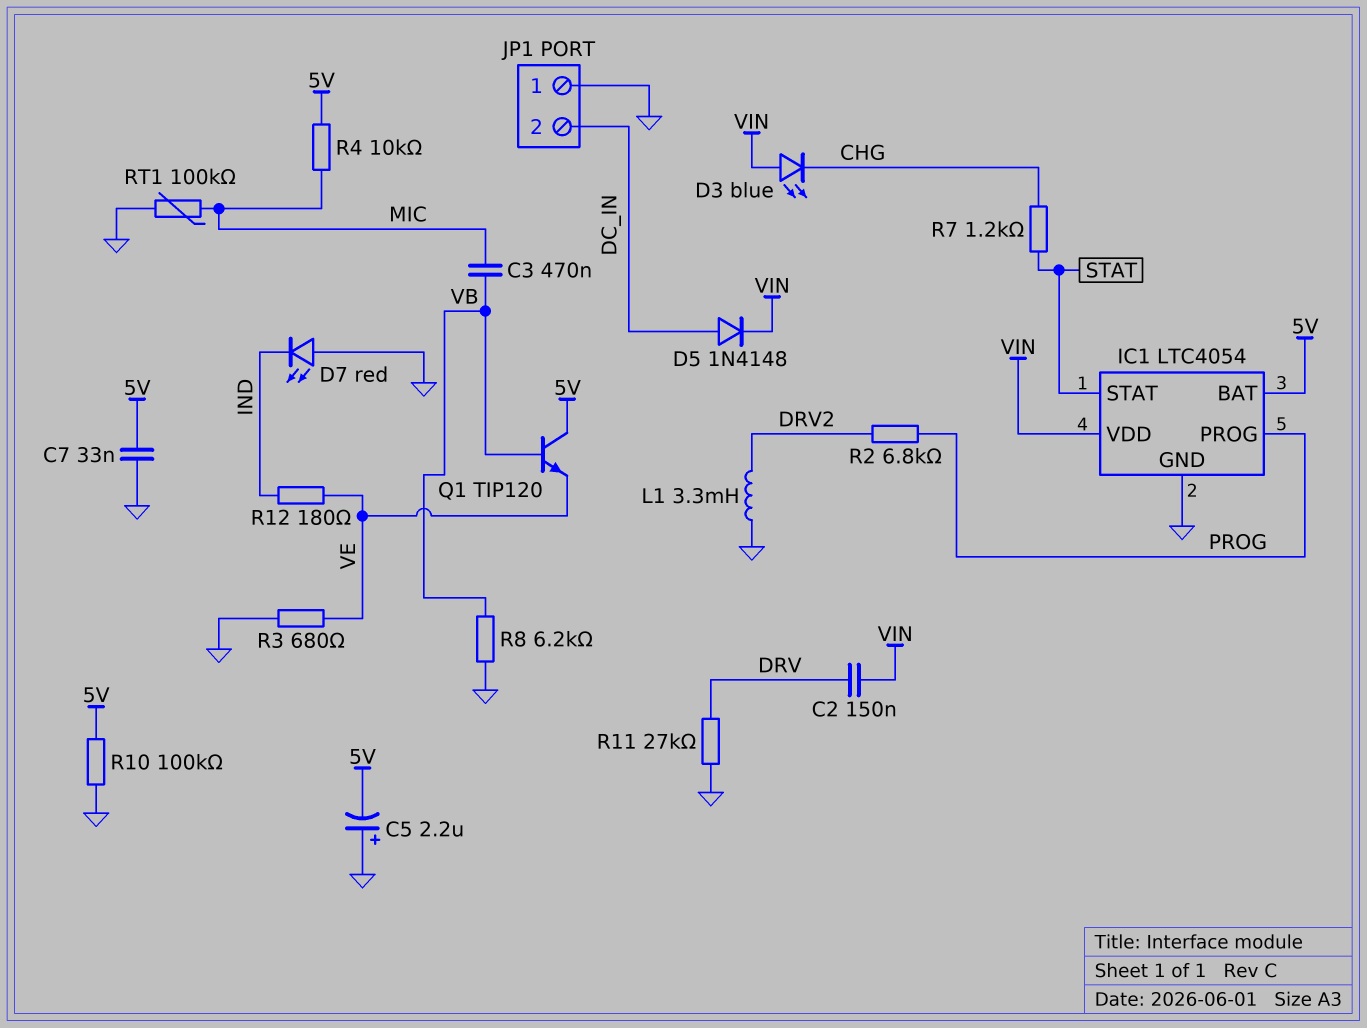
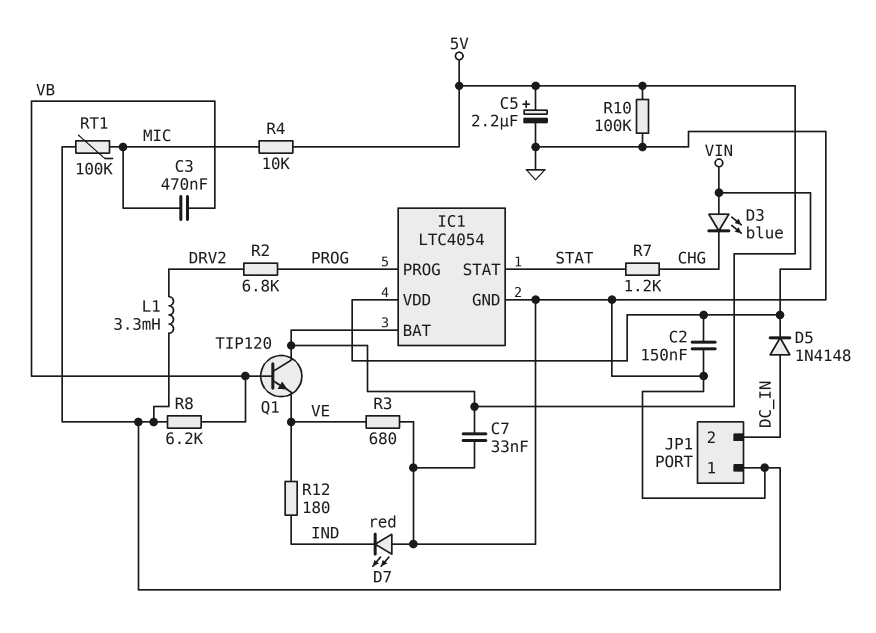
C2: 150nF (DRV, VIN) -> 150nF (GND, VIN)
C5: 2.2uF (plus GND, minus 5V) -> 2.2uF (plus 5V, minus GND)
R11: 27k (DRV, GND) -> none

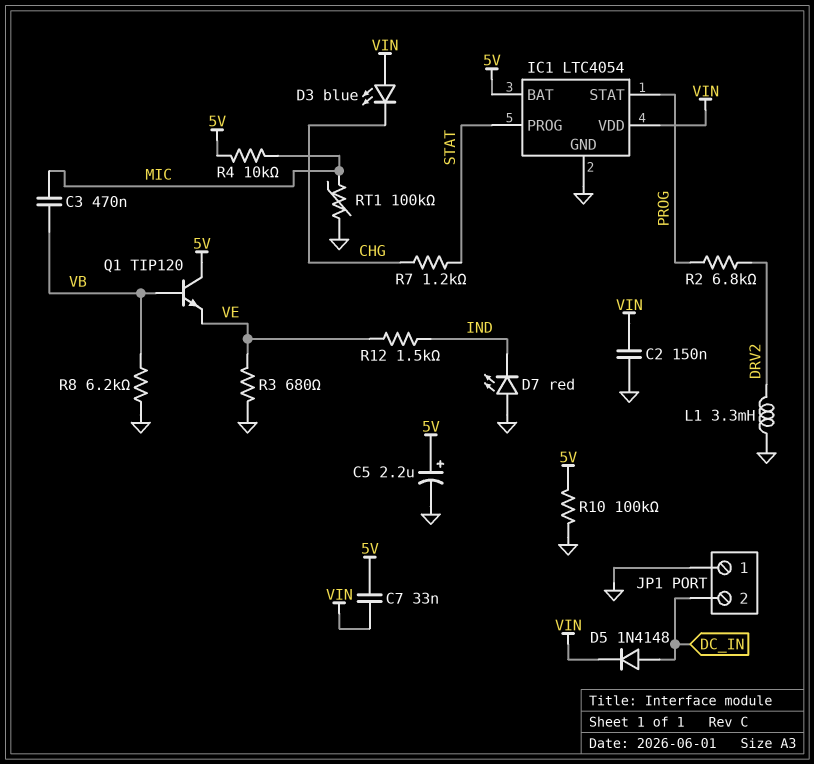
C7: 33nF (5V, GND) -> 33nF (5V, VIN)
IC1 pin PROG: PROG -> STAT
IC1 pin STAT: STAT -> PROG
R12: 180 (IND, VE) -> 1.5k (IND, VE)

